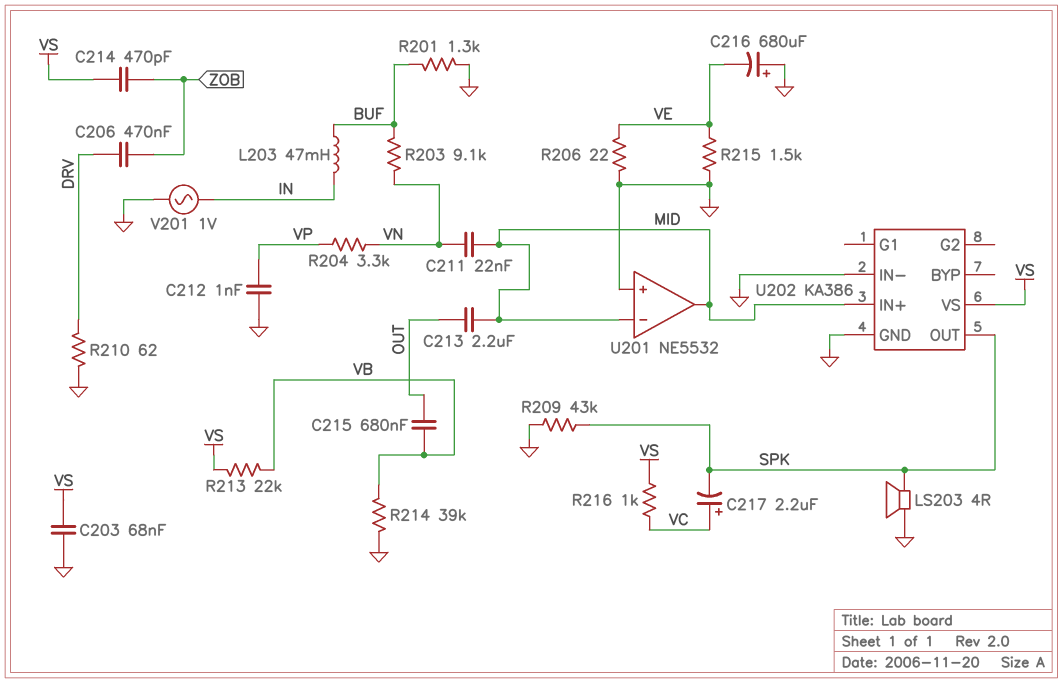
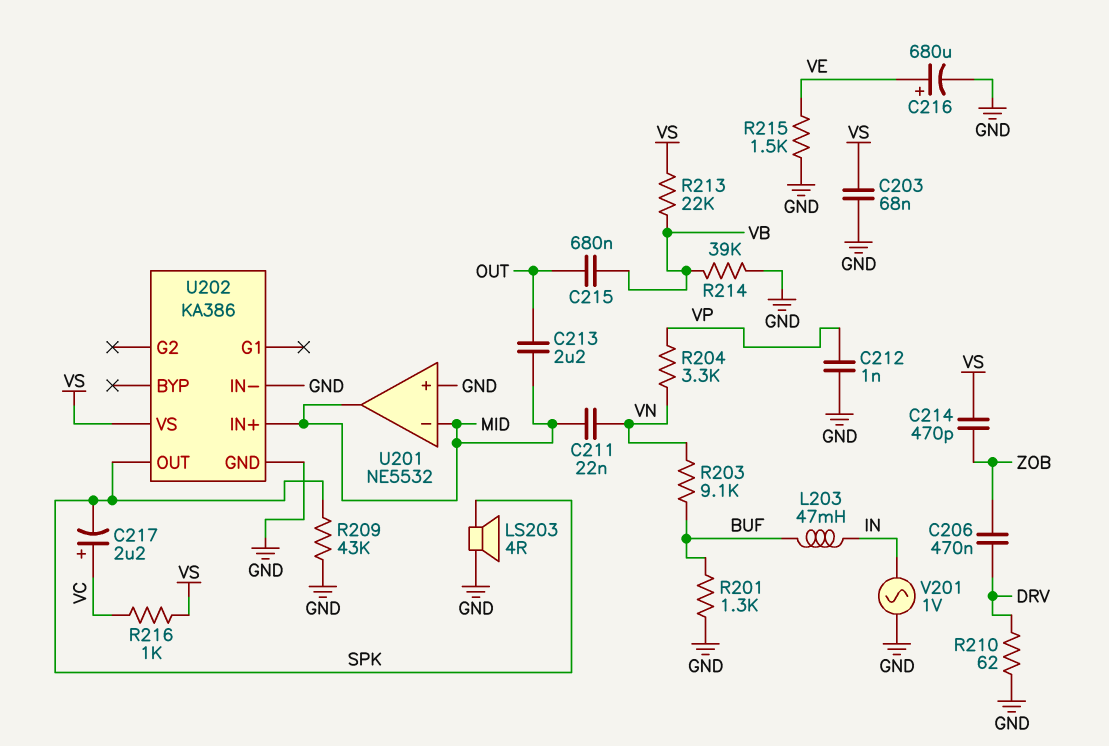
C216: 680uF (plus GND, minus VE) -> 680uF (plus VE, minus GND)
R206: 22 (GND, VE) -> none

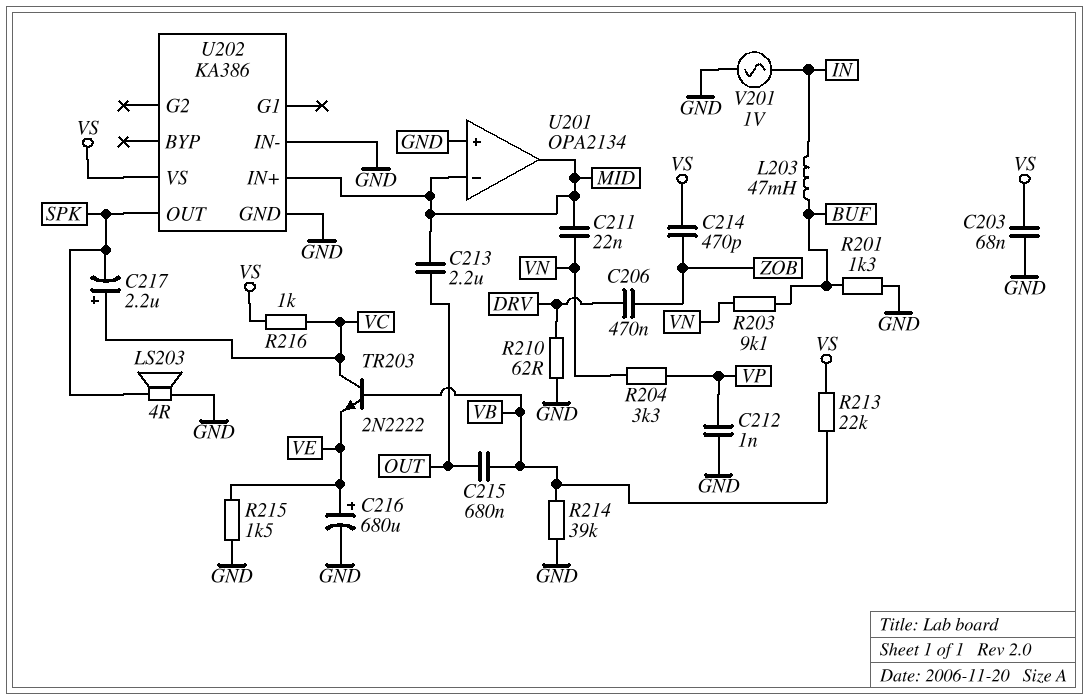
R209: 43k (GND, SPK) -> none
TR203: none -> NPN 2N2222 (B VB, C VC, E VE)
U201: NE5532 -> OPA2134

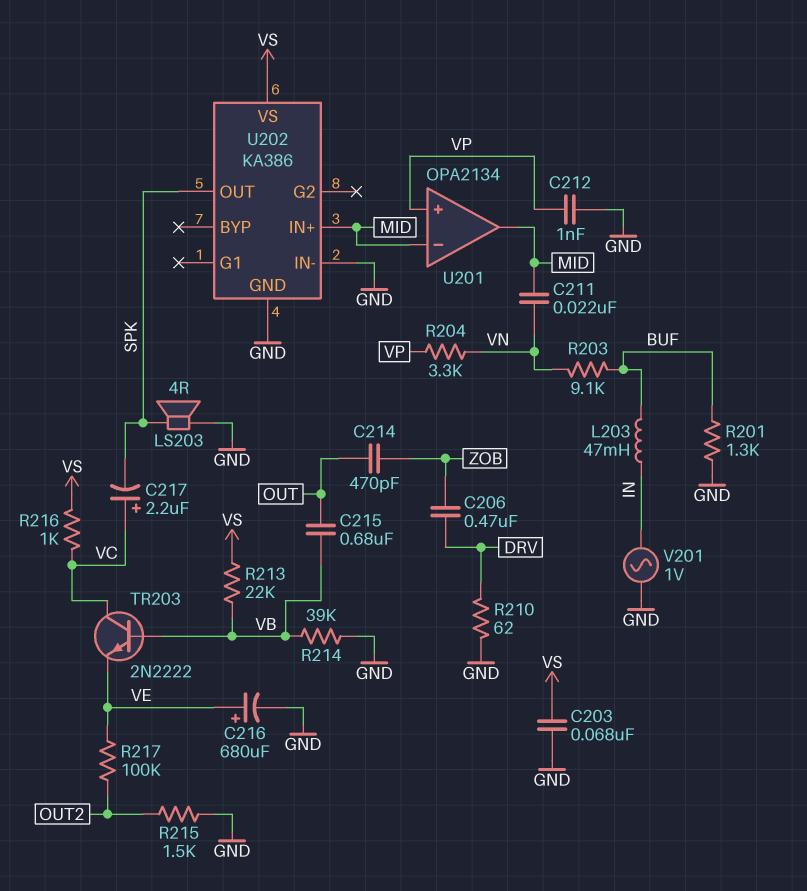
C213: 2.2uF (MID, OUT) -> none
C214: 470pF (VS, ZOB) -> 470pF (OUT, ZOB)
R215: 1.5k (GND, VE) -> 1.5k (GND, OUT2)
R217: none -> 100k (OUT2, VE)
U201 pin in+: GND -> VP

